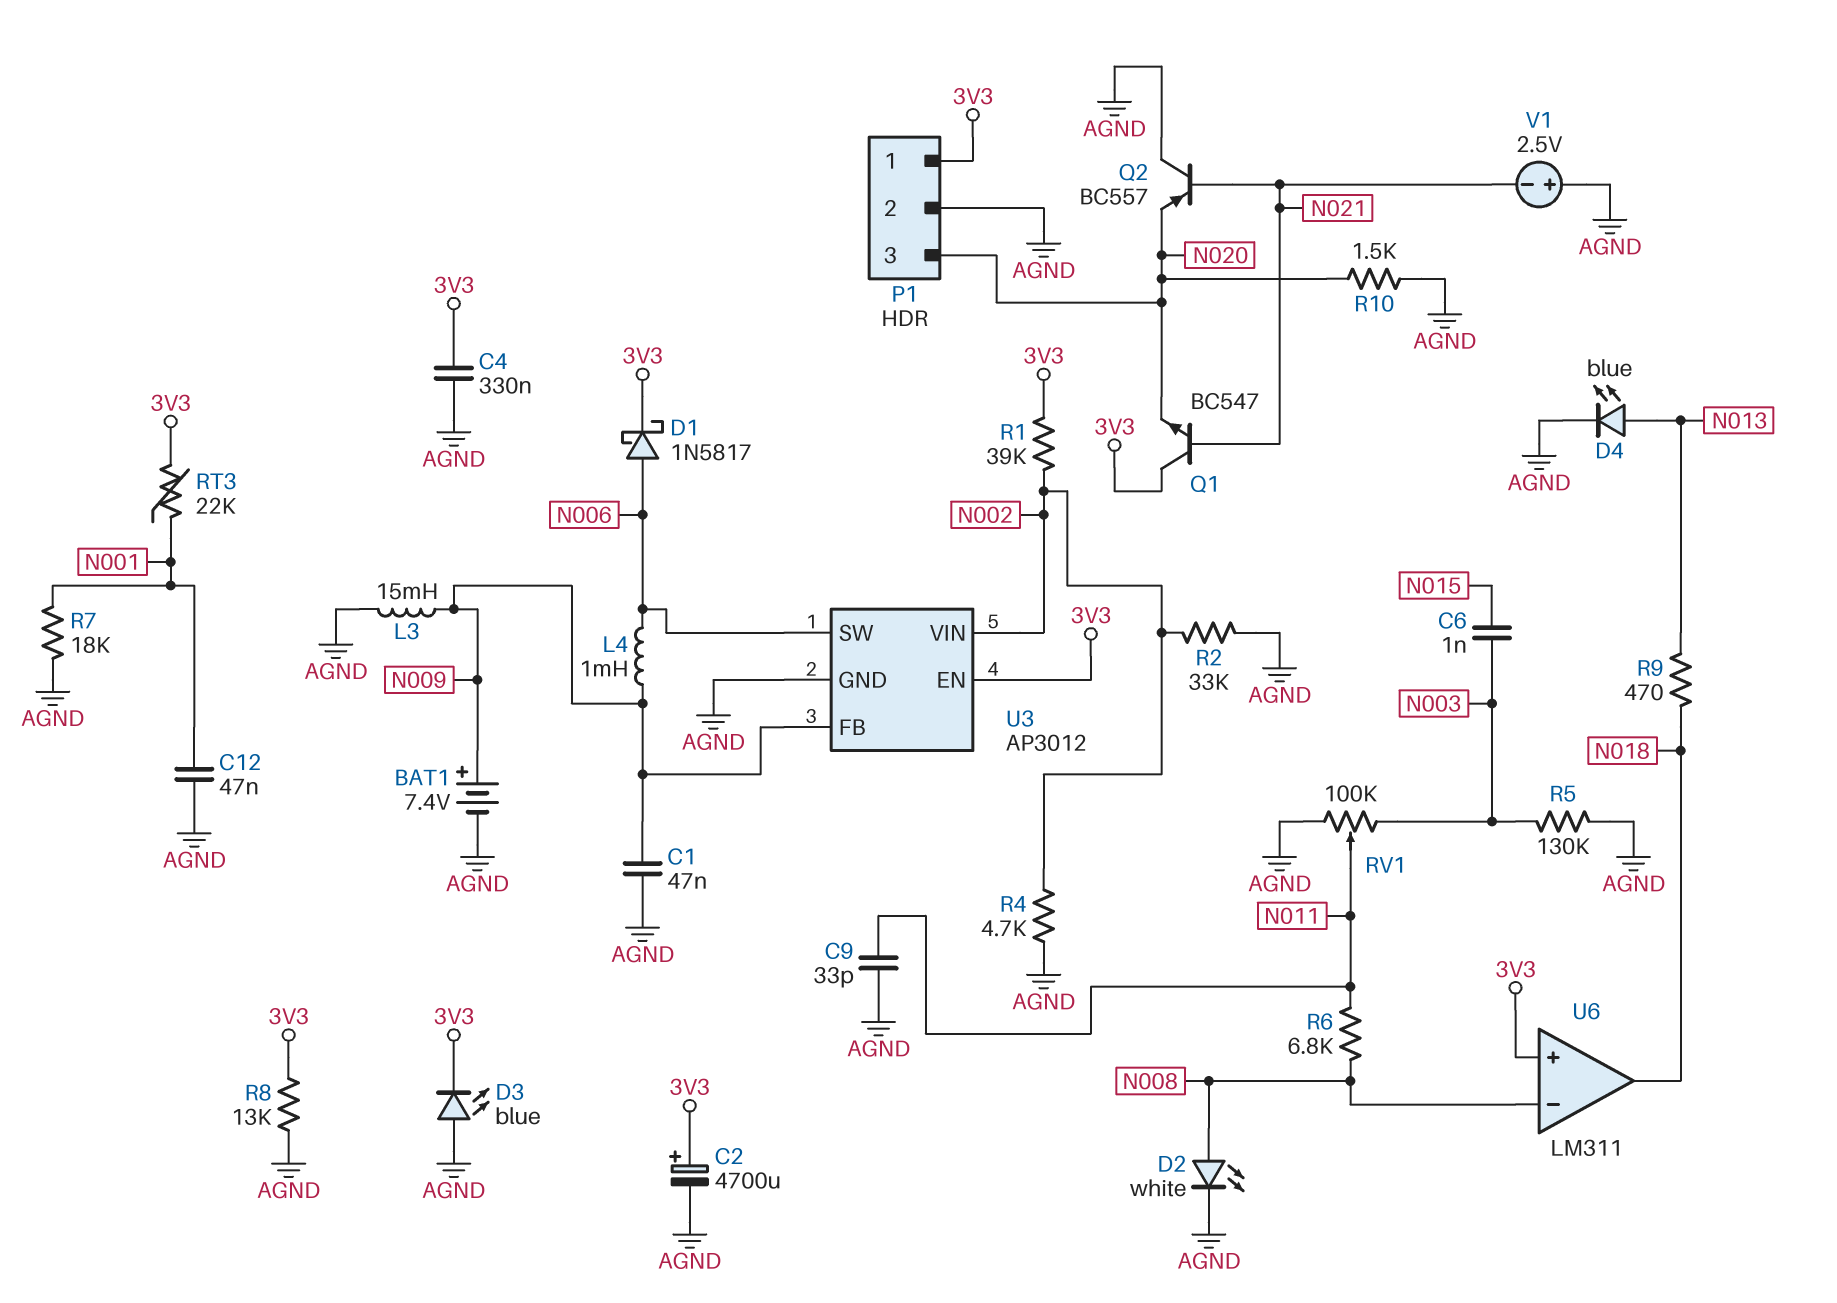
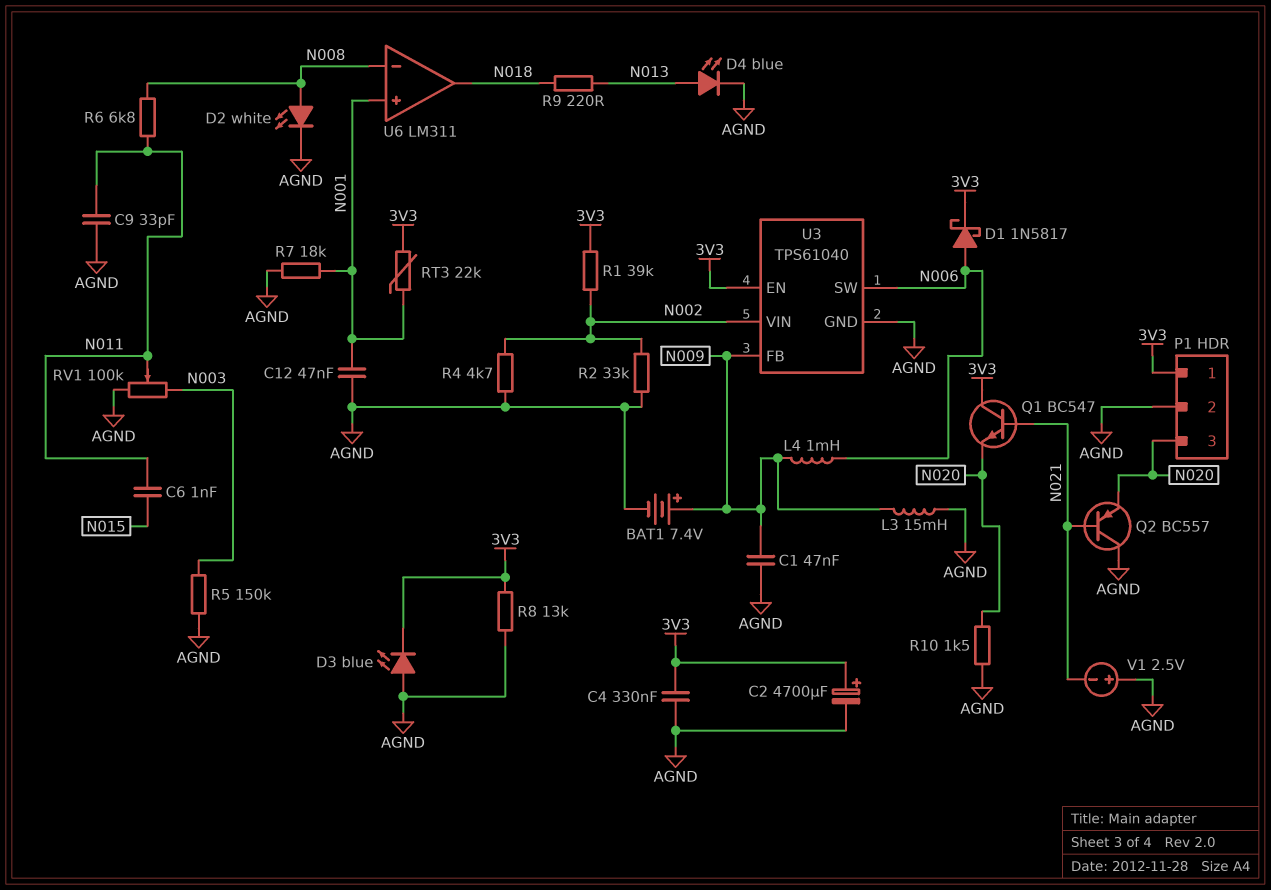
C6: 1nF (N003, N015) -> 1nF (N011, N015)
R5: 130k (AGND, N003) -> 150k (AGND, N003)
R9: 470 (N013, N018) -> 220 (N013, N018)
U3: AP3012 -> TPS61040
U6 pin in+: 3V3 -> N001

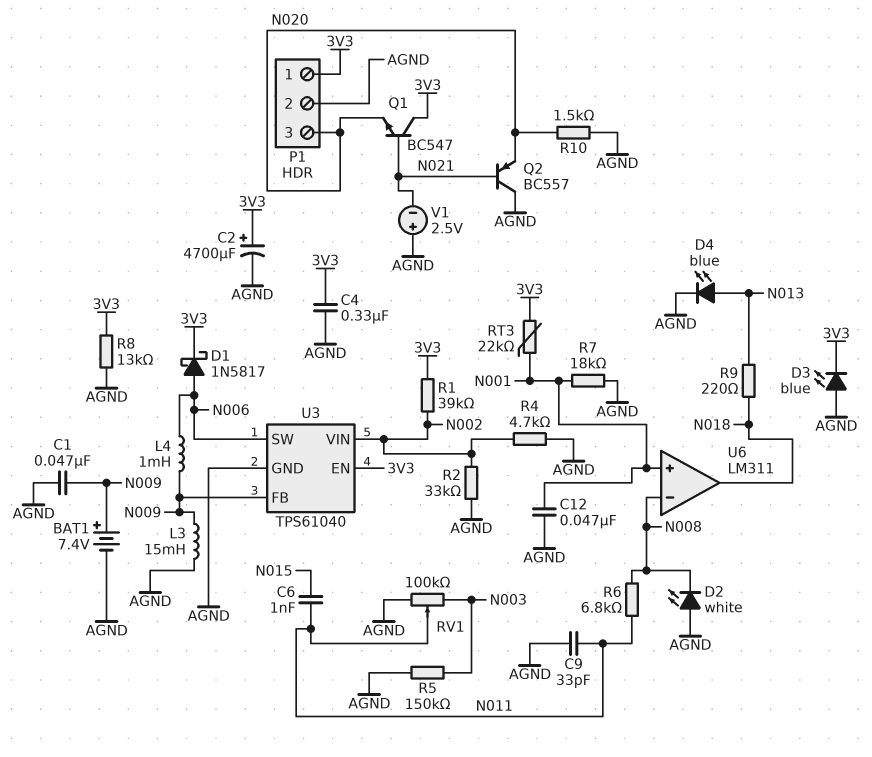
D2: LED white (A N008, K AGND) -> LED white (A AGND, K N008)

